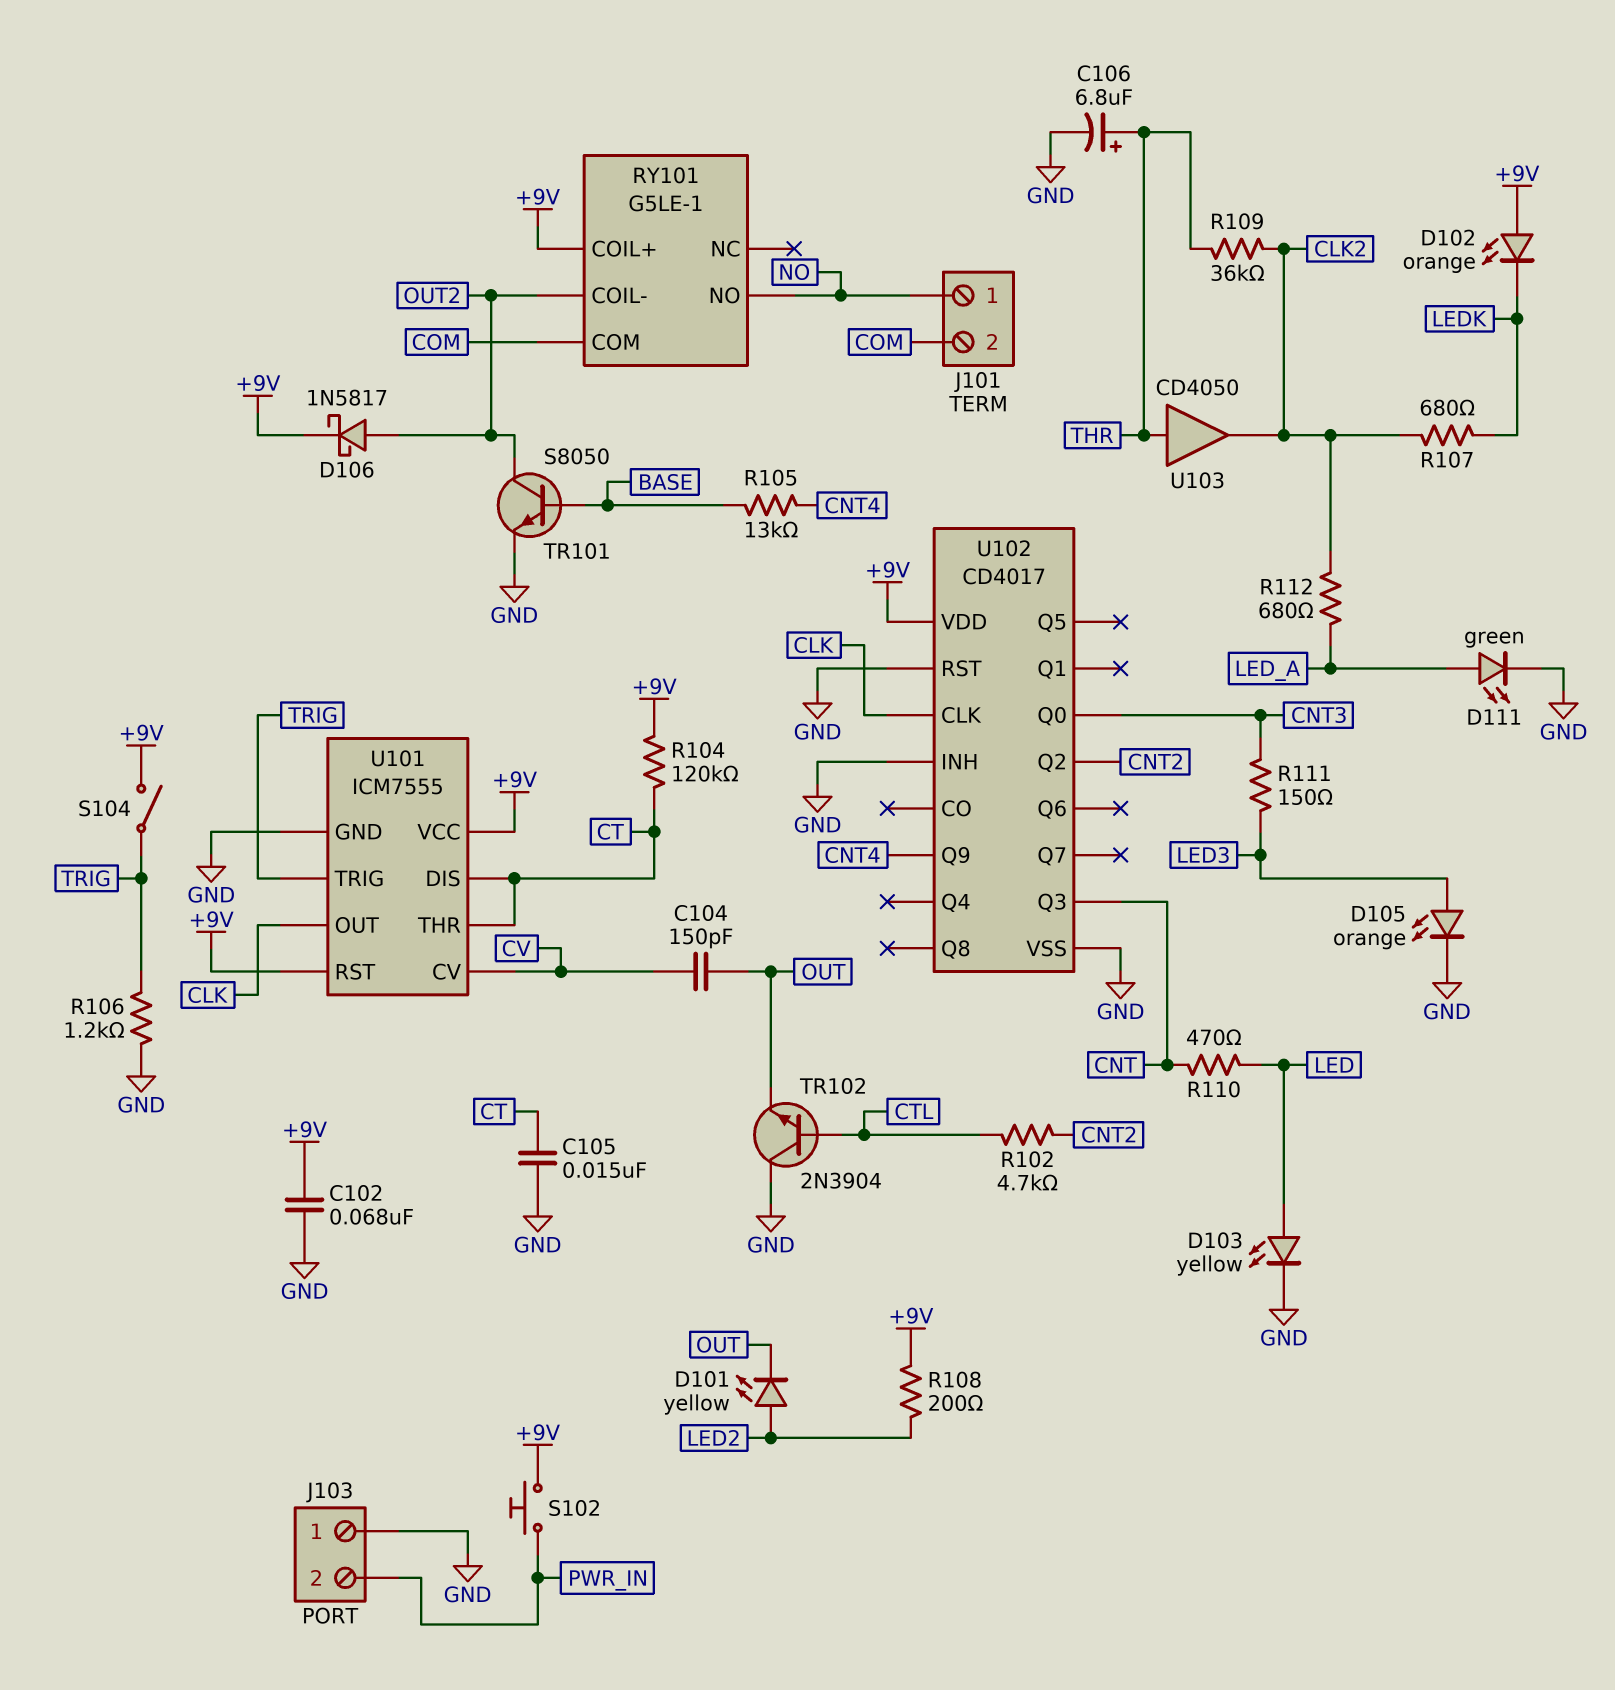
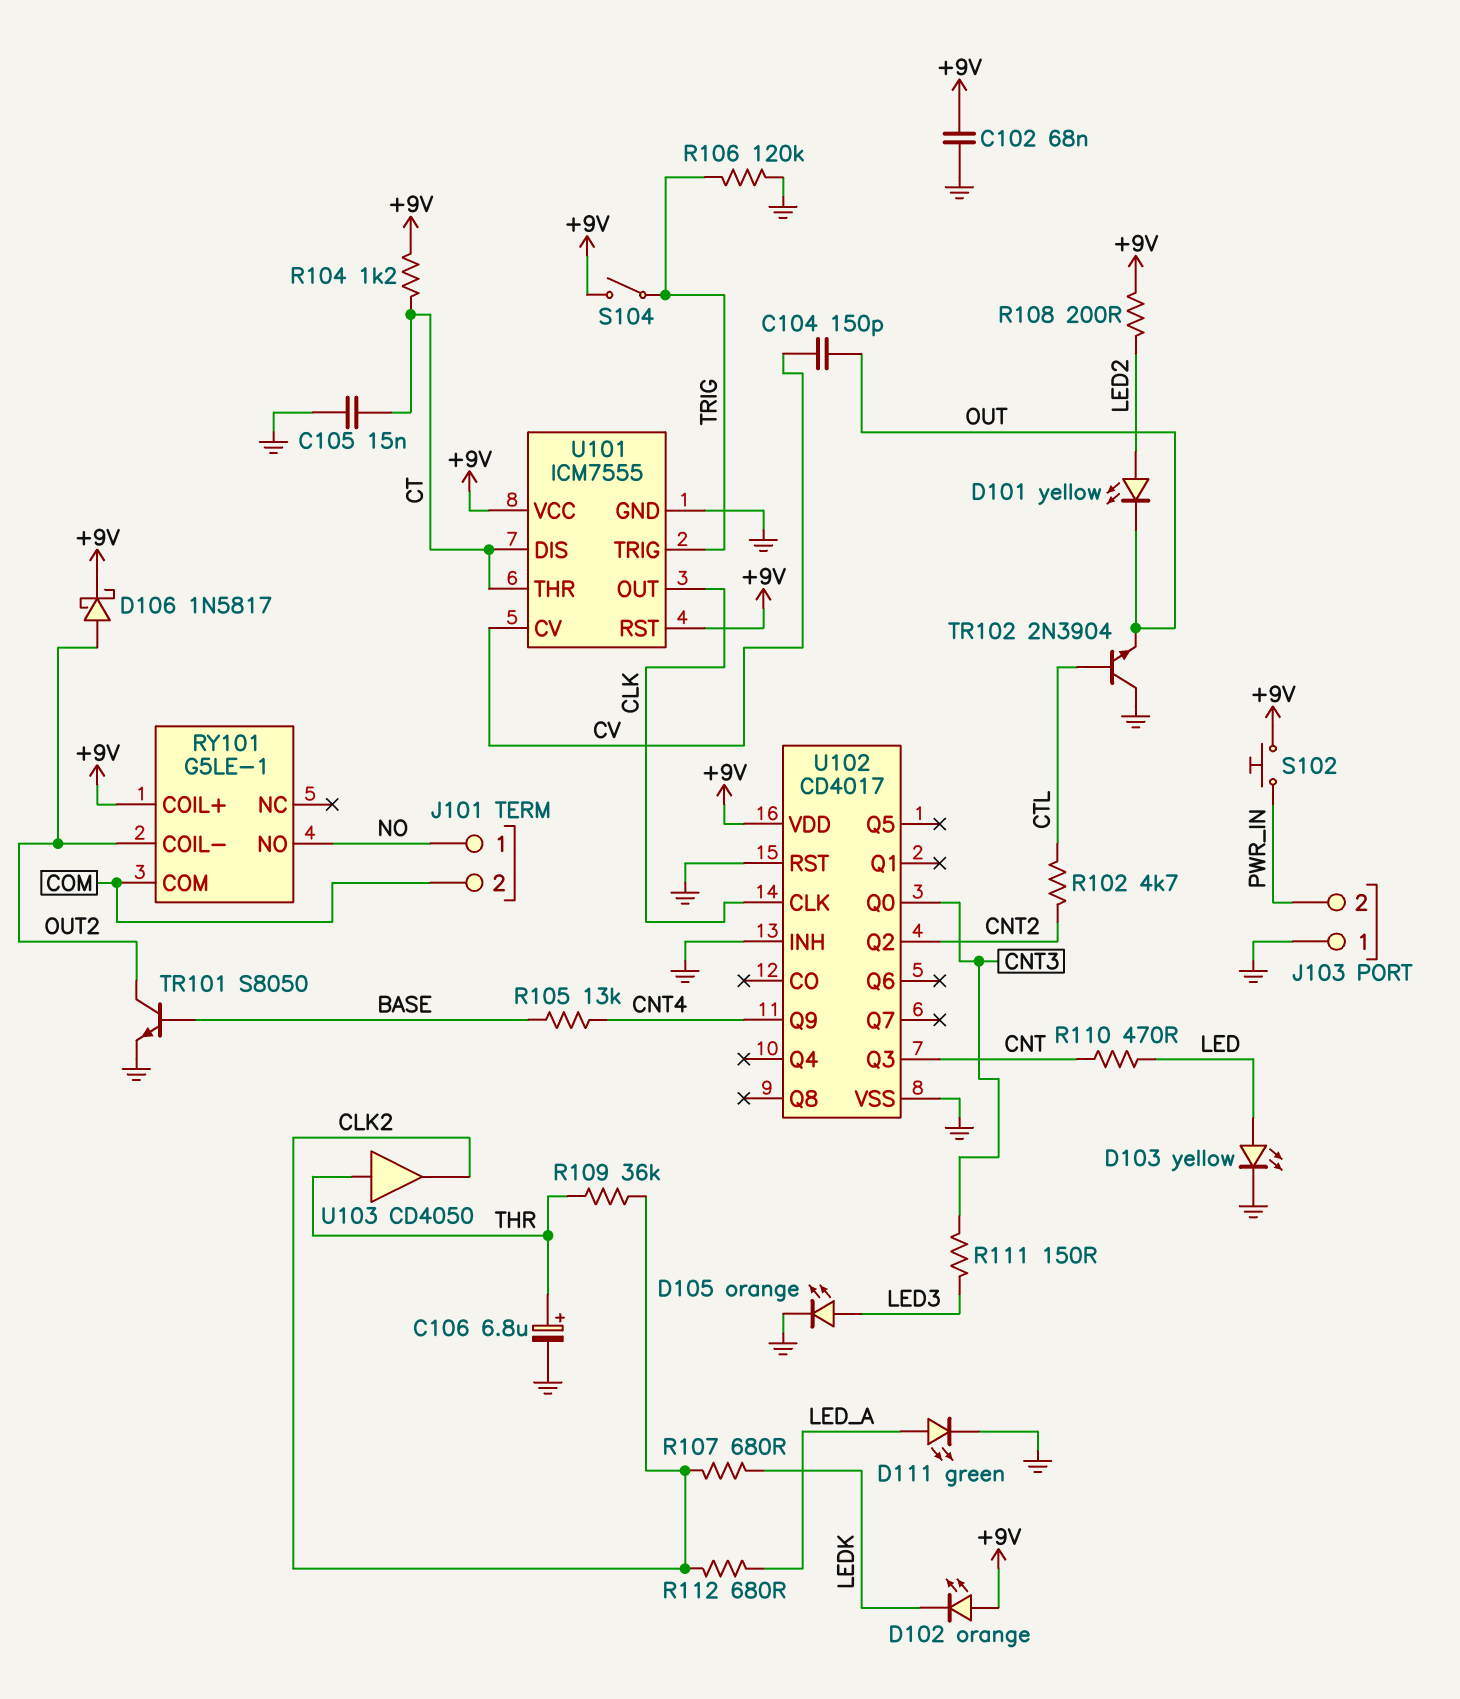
R104: 120k (+9V, CT) -> 1.2k (+9V, CT)
R106: 1.2k (GND, TRIG) -> 120k (GND, TRIG)

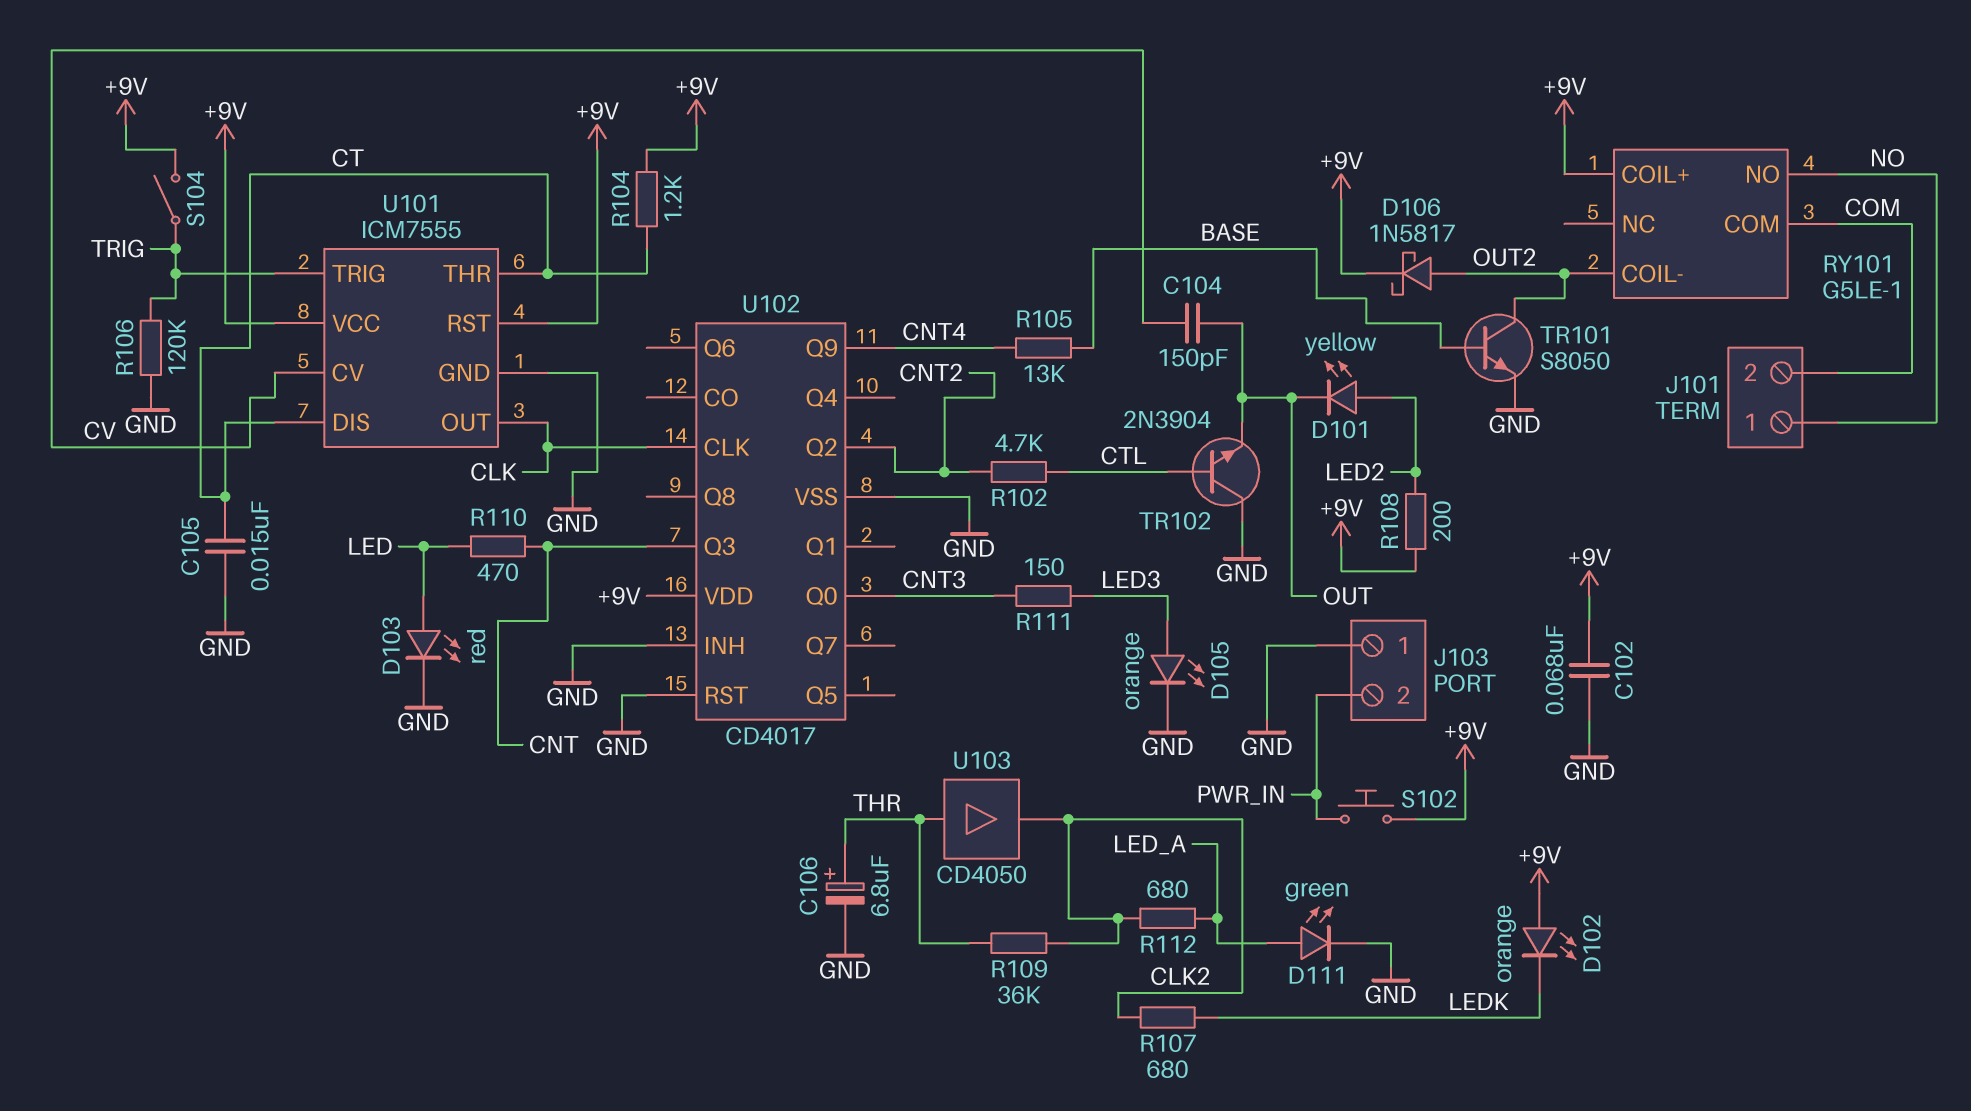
D103: LED yellow (A LED, K GND) -> LED red (A LED, K GND)

